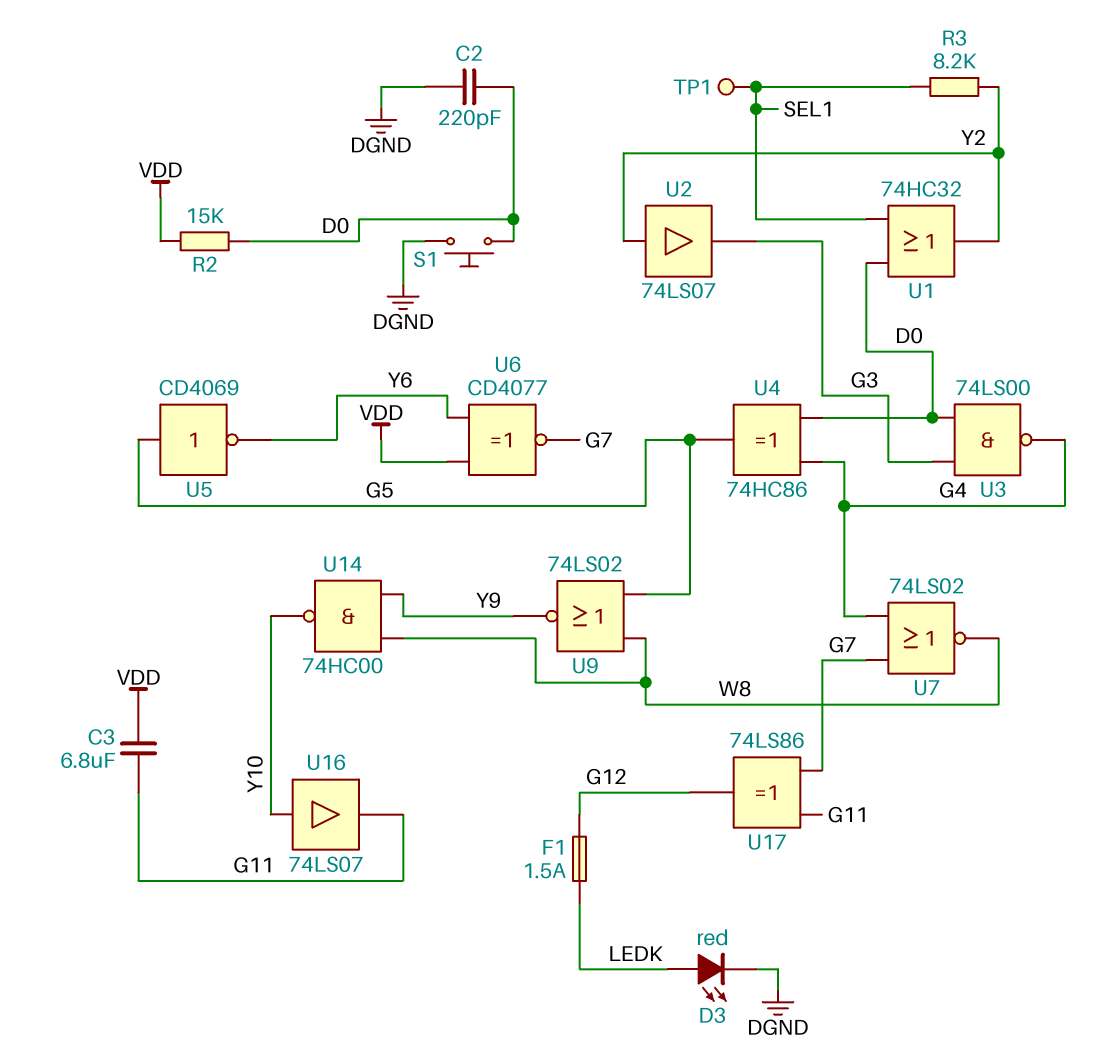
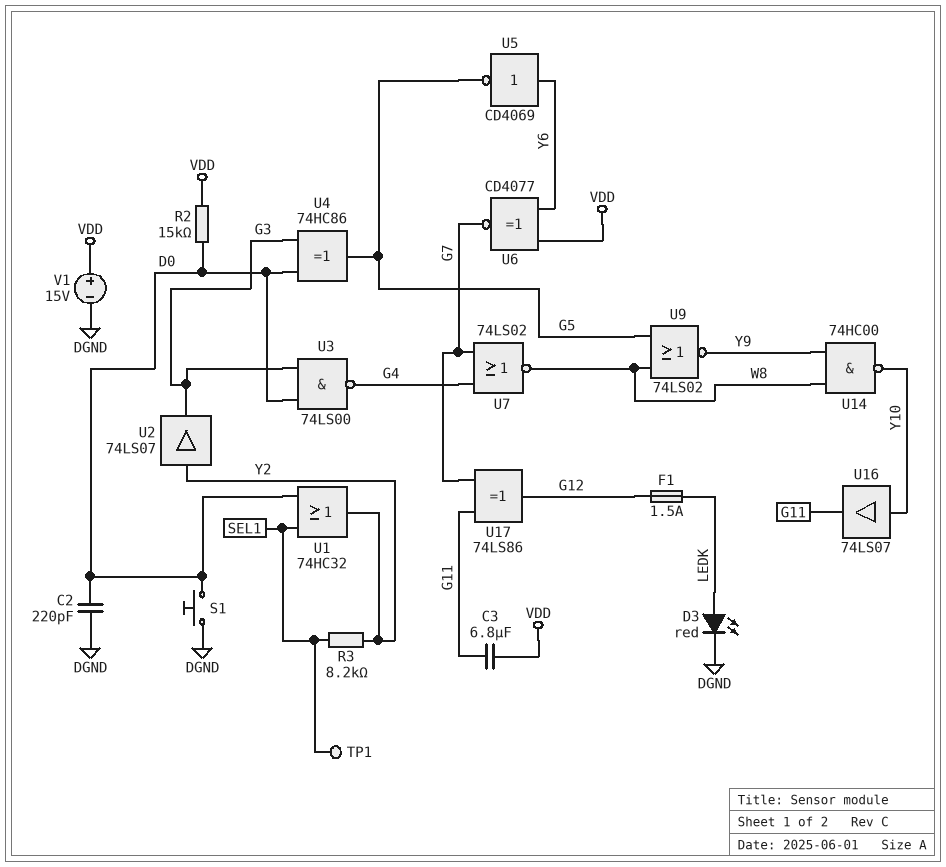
U4: XOR 74HC86 (in D0, in G4, out G5) -> XOR 74HC86 (in D0, in G3, out G5)
U5: NOT CD4069 (in G5, out Y6) -> NOT CD4069 (in Y6, out G5)
V1: none -> 15V (plus VDD, minus DGND)

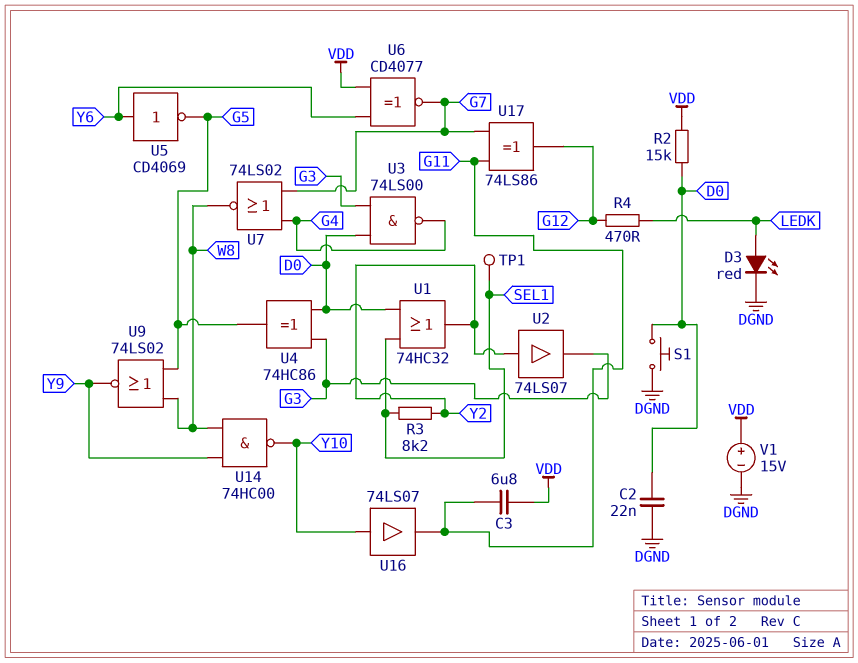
C2: 220pF (D0, DGND) -> 22nF (D0, DGND)
F1: 1.5A (G12, LEDK) -> none
R4: none -> 470 (G12, LEDK)

